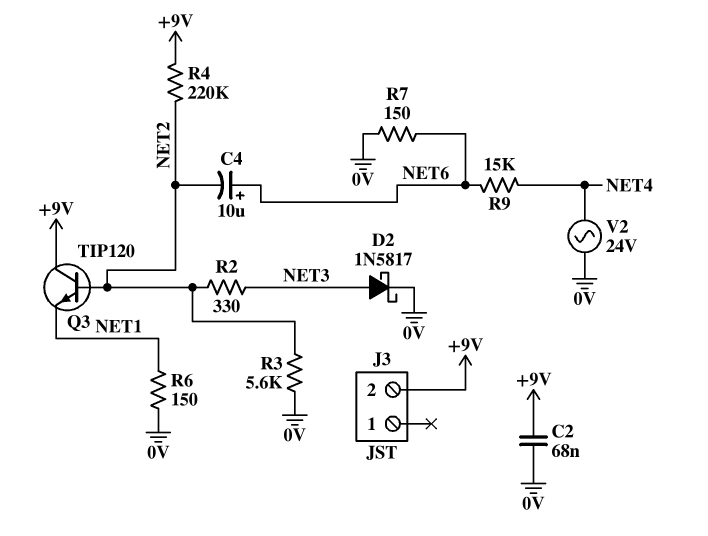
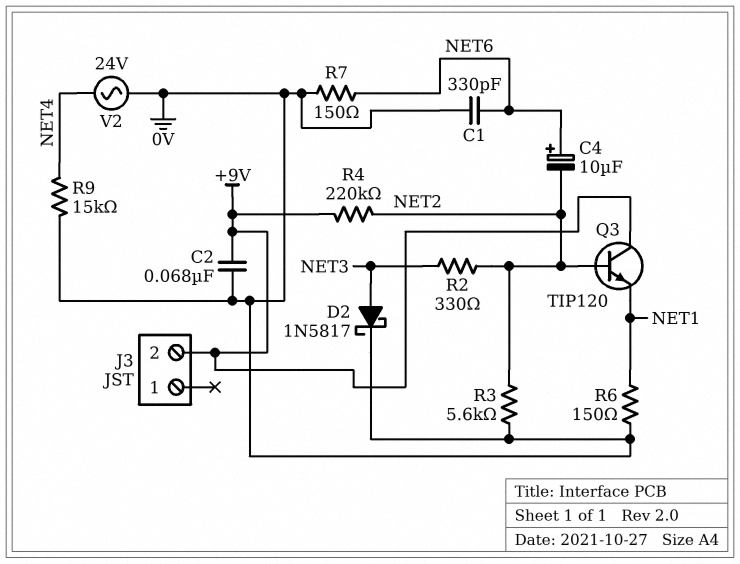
C1: none -> 330pF (0V, NET6)
R9: 15k (NET4, NET6) -> 15k (0V, NET4)

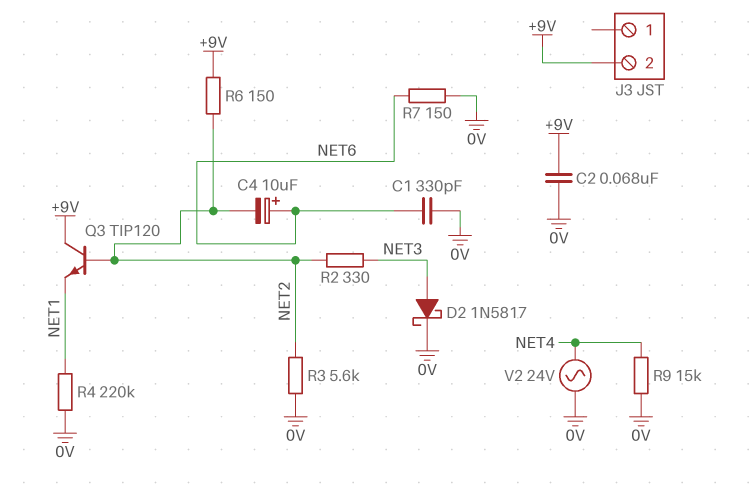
R4: 220k (+9V, NET2) -> 220k (0V, NET1)
R6: 150 (0V, NET1) -> 150 (+9V, NET2)

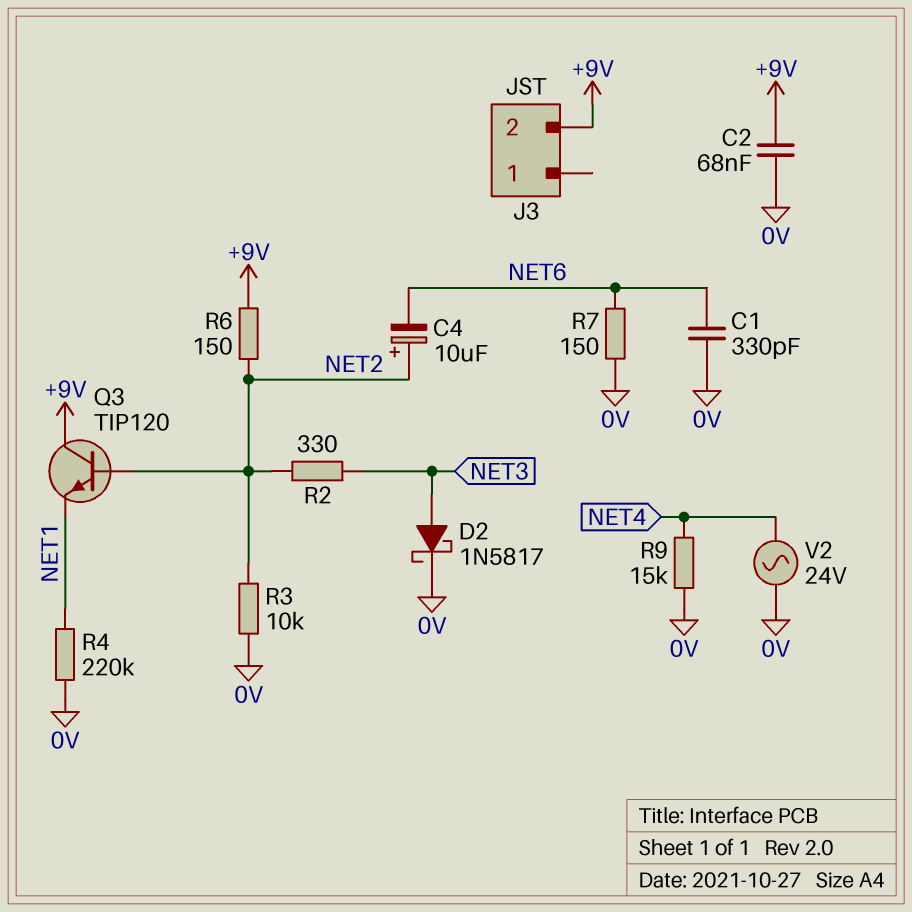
C4: 10uF (plus NET6, minus NET2) -> 10uF (plus NET2, minus NET6)
R3: 5.6k (0V, NET2) -> 10k (0V, NET2)

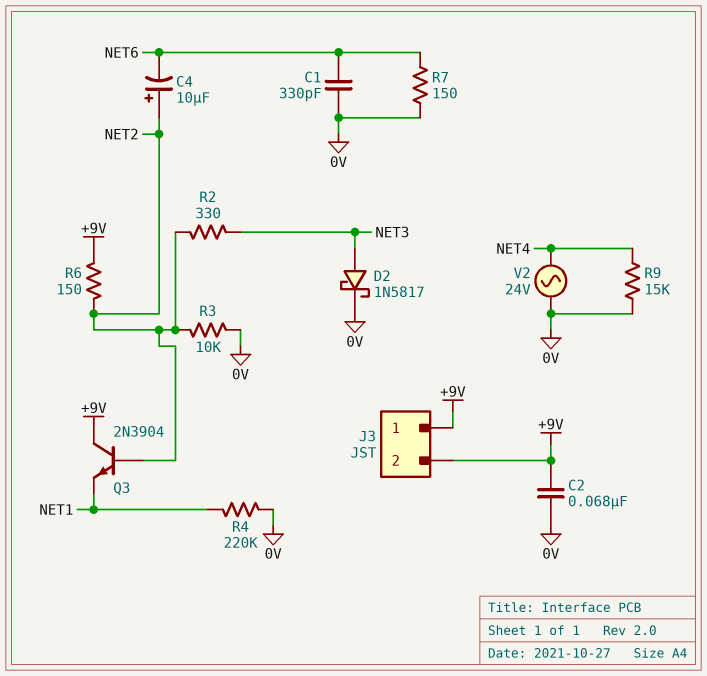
J3 pin 1: none -> +9V
Q3: NPN TIP120 (B NET2, C +9V, E NET1) -> NPN 2N3904 (B NET2, C +9V, E NET1)

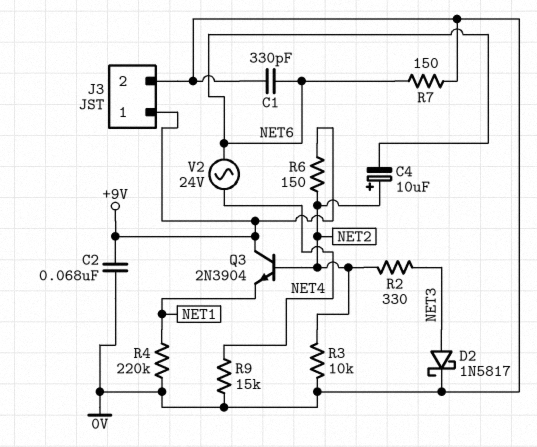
J3 pin 2: +9V -> 0V
V2: AC 24V (0V, NET4) -> AC 24V (NET4, NET6)

